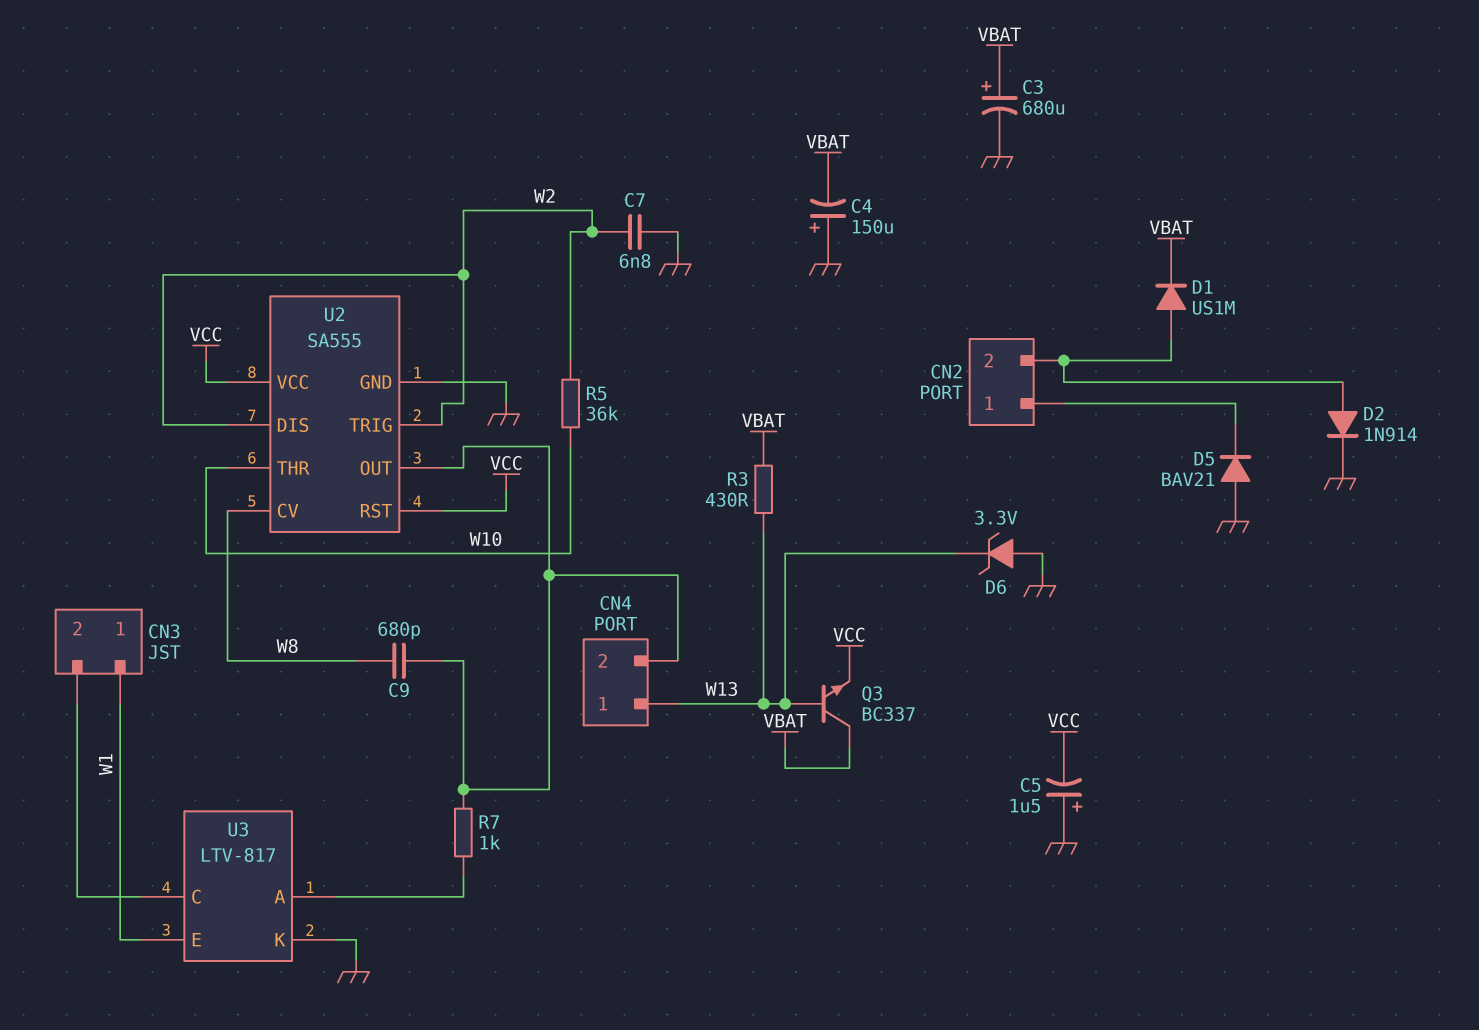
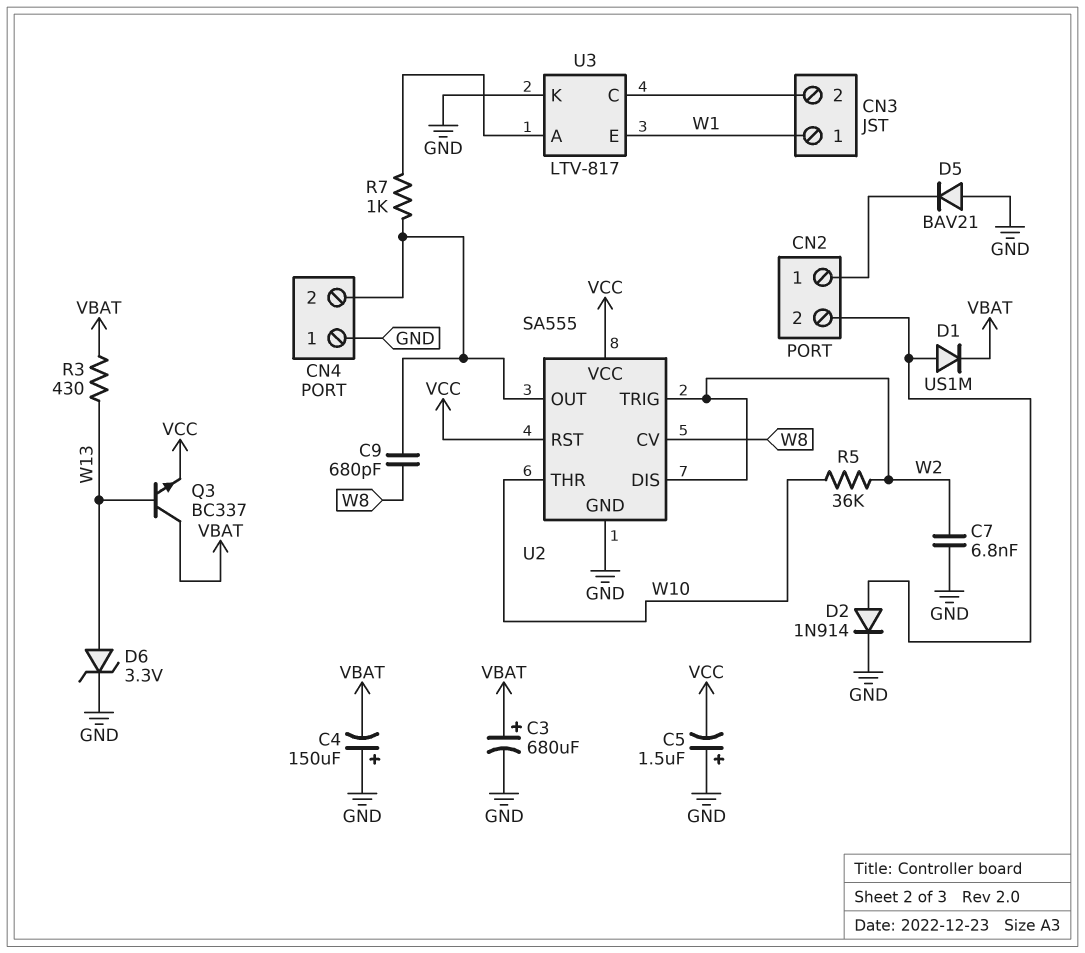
CN4 pin 1: W13 -> GND
D6: zener 3.3V (A GND, K W13) -> zener 3.3V (A W13, K GND)

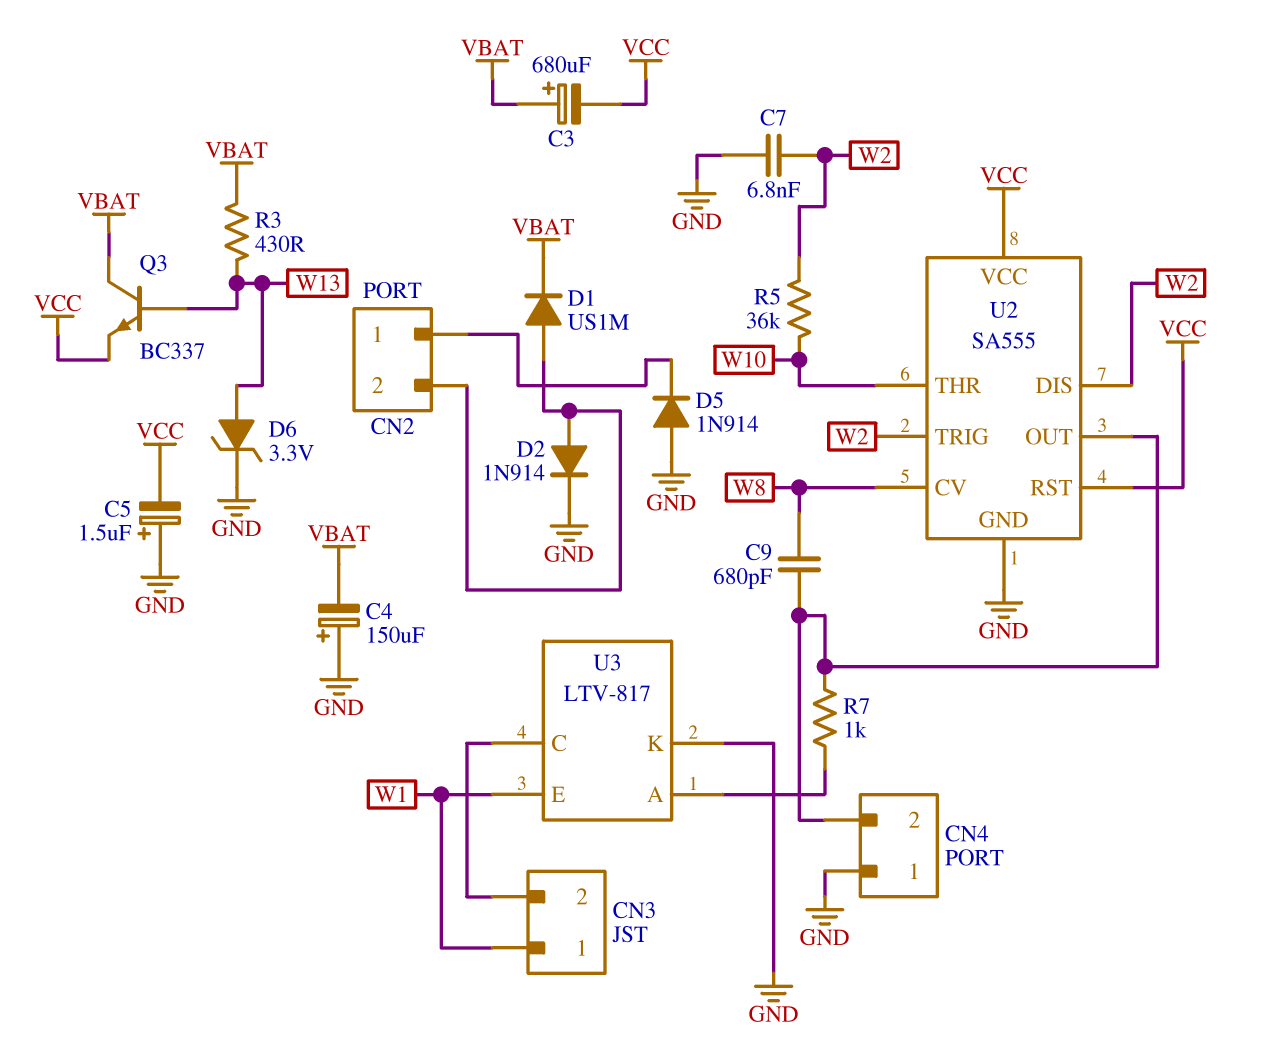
C3: 680uF (plus VBAT, minus GND) -> 680uF (plus VBAT, minus VCC)
D5: diode BAV21 (A GND, K CN2/1) -> diode 1N914 (A GND, K CN2/1)

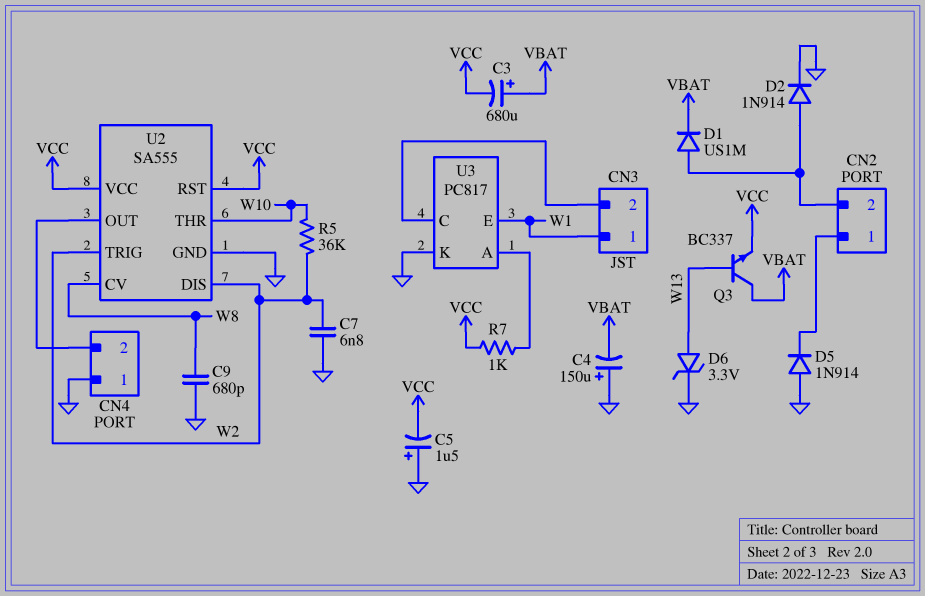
C9: 680pF (CN4/2, W8) -> 680pF (GND, W8)
R3: 430 (VBAT, W13) -> none
R7: 1k (CN4/2, U3/A) -> 1k (U3/A, VCC)
U3: LTV-817 -> PC817

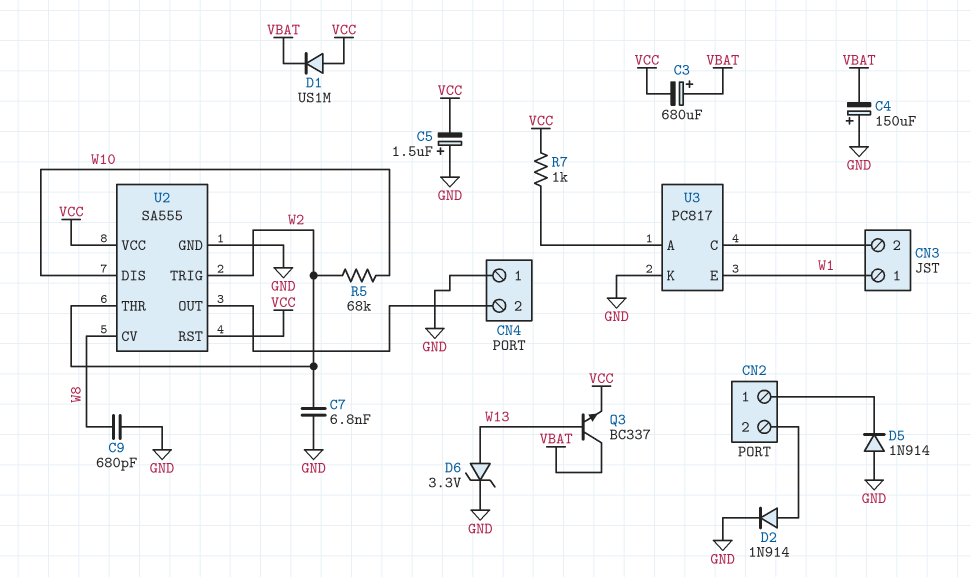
D1: diode US1M (A CN2/2, K VBAT) -> diode US1M (A VCC, K VBAT)
R5: 36k (W2, W10) -> 68k (W2, W10)
U2 pin DIS: W2 -> W10
U2 pin THR: W10 -> W2

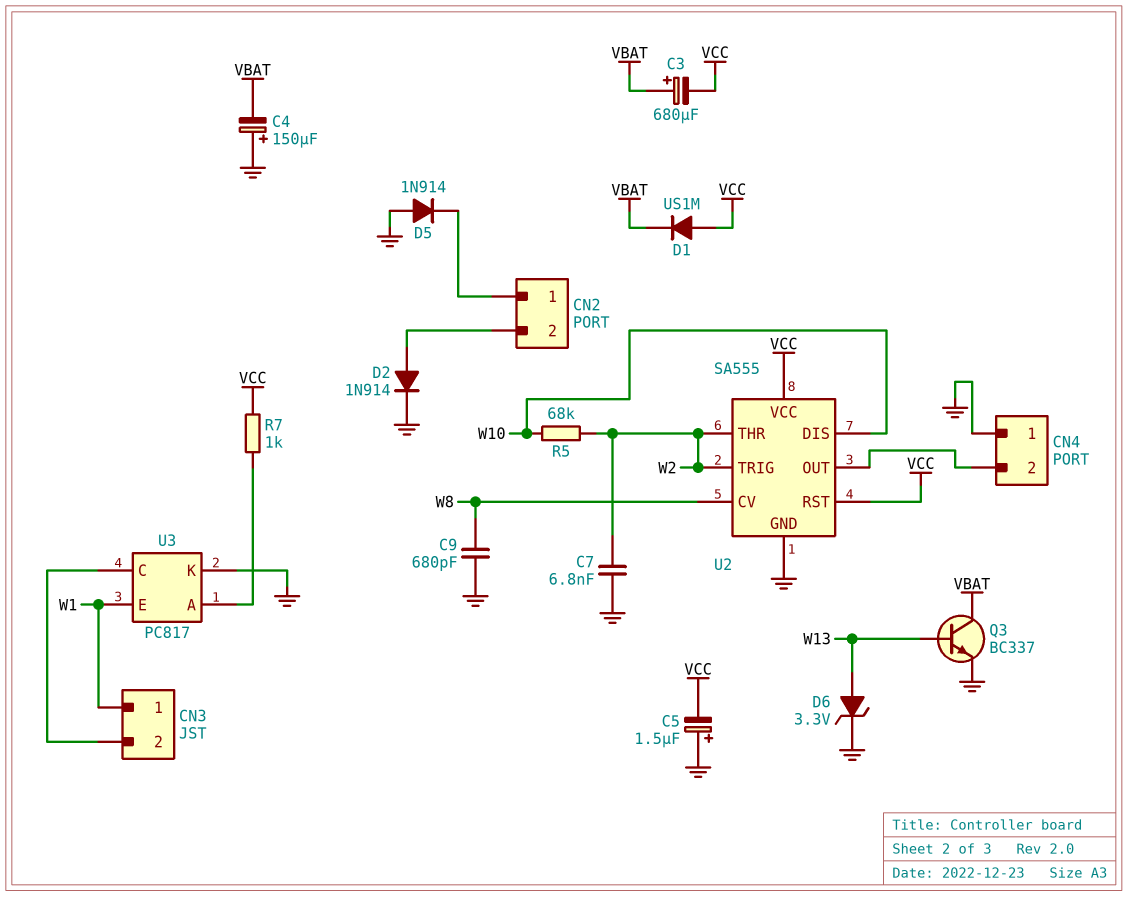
Q3: NPN BC337 (B W13, C VBAT, E VCC) -> NPN BC337 (B W13, C VBAT, E GND)

